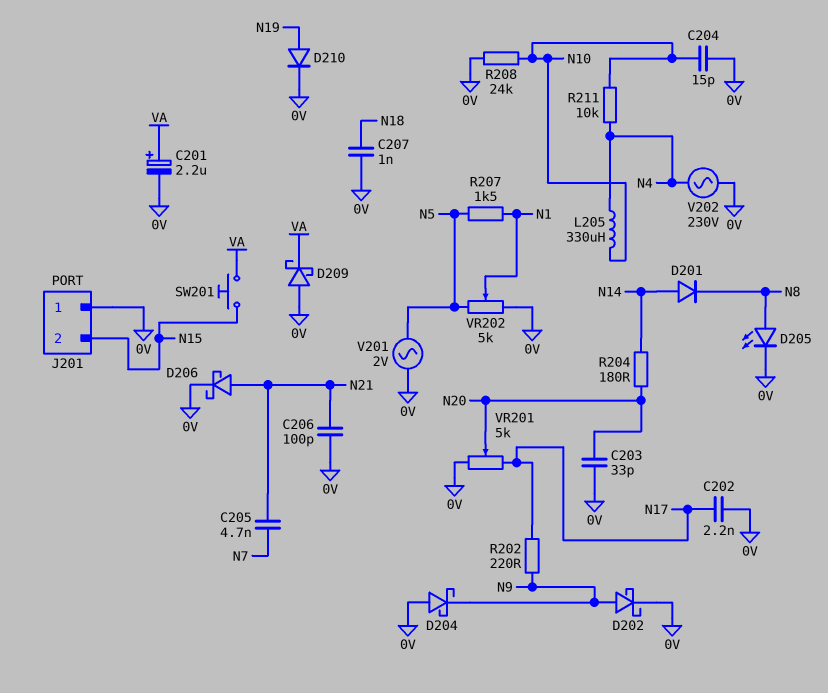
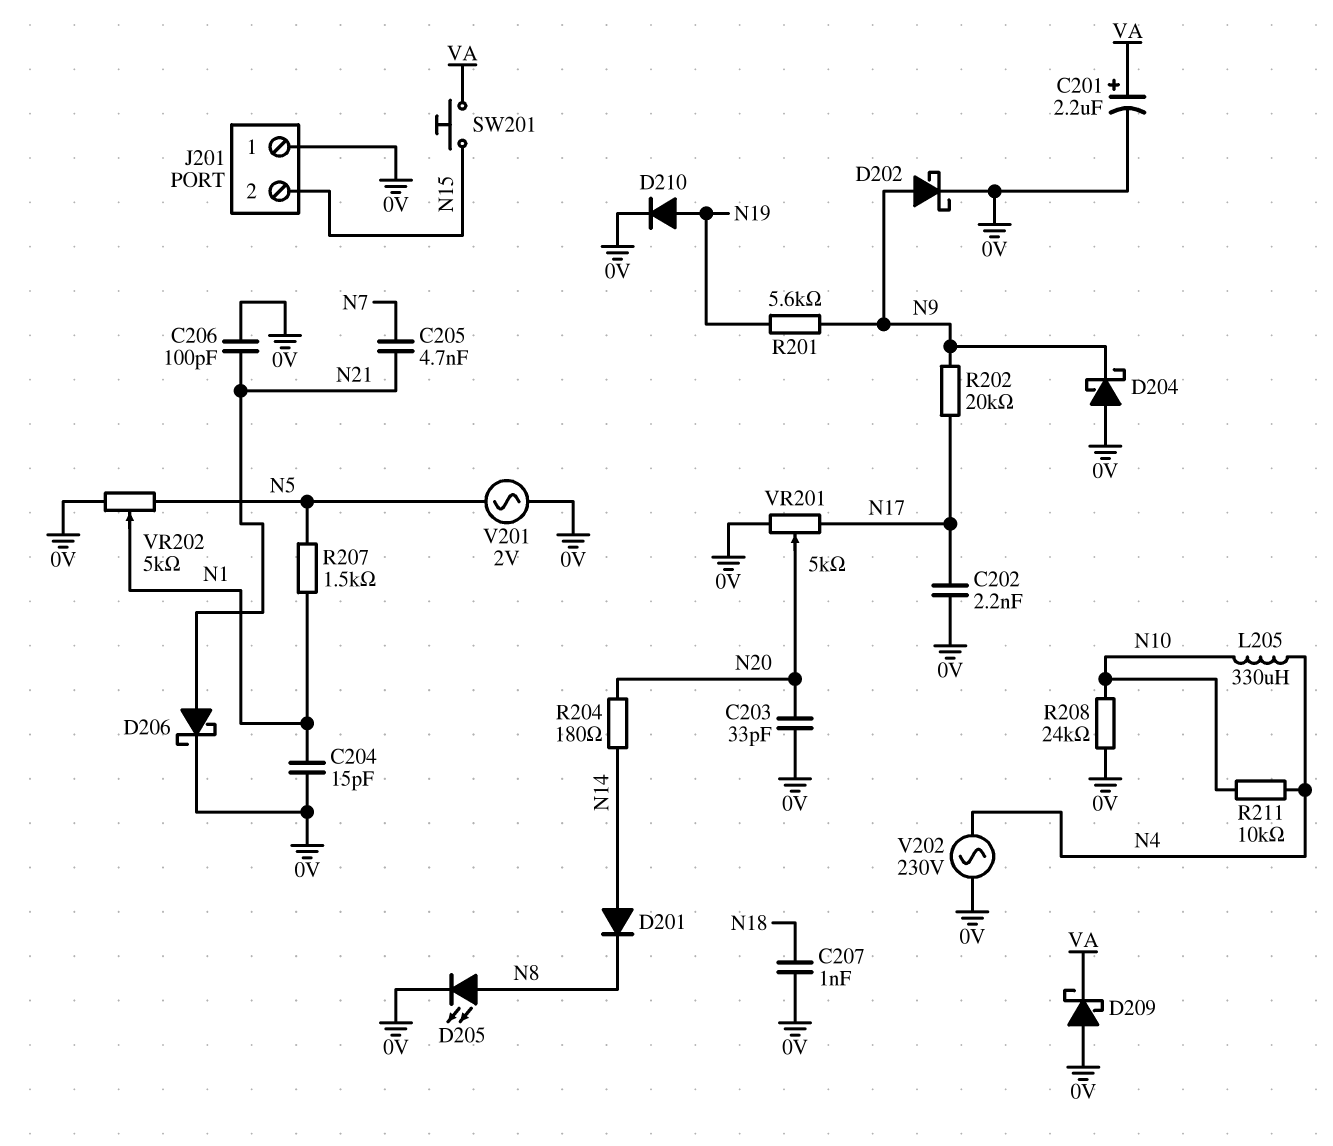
C204: 15pF (0V, N10) -> 15pF (0V, N1)
R201: none -> 5.6k (N9, N19)
R202: 220 (N9, N17) -> 20k (N9, N17)

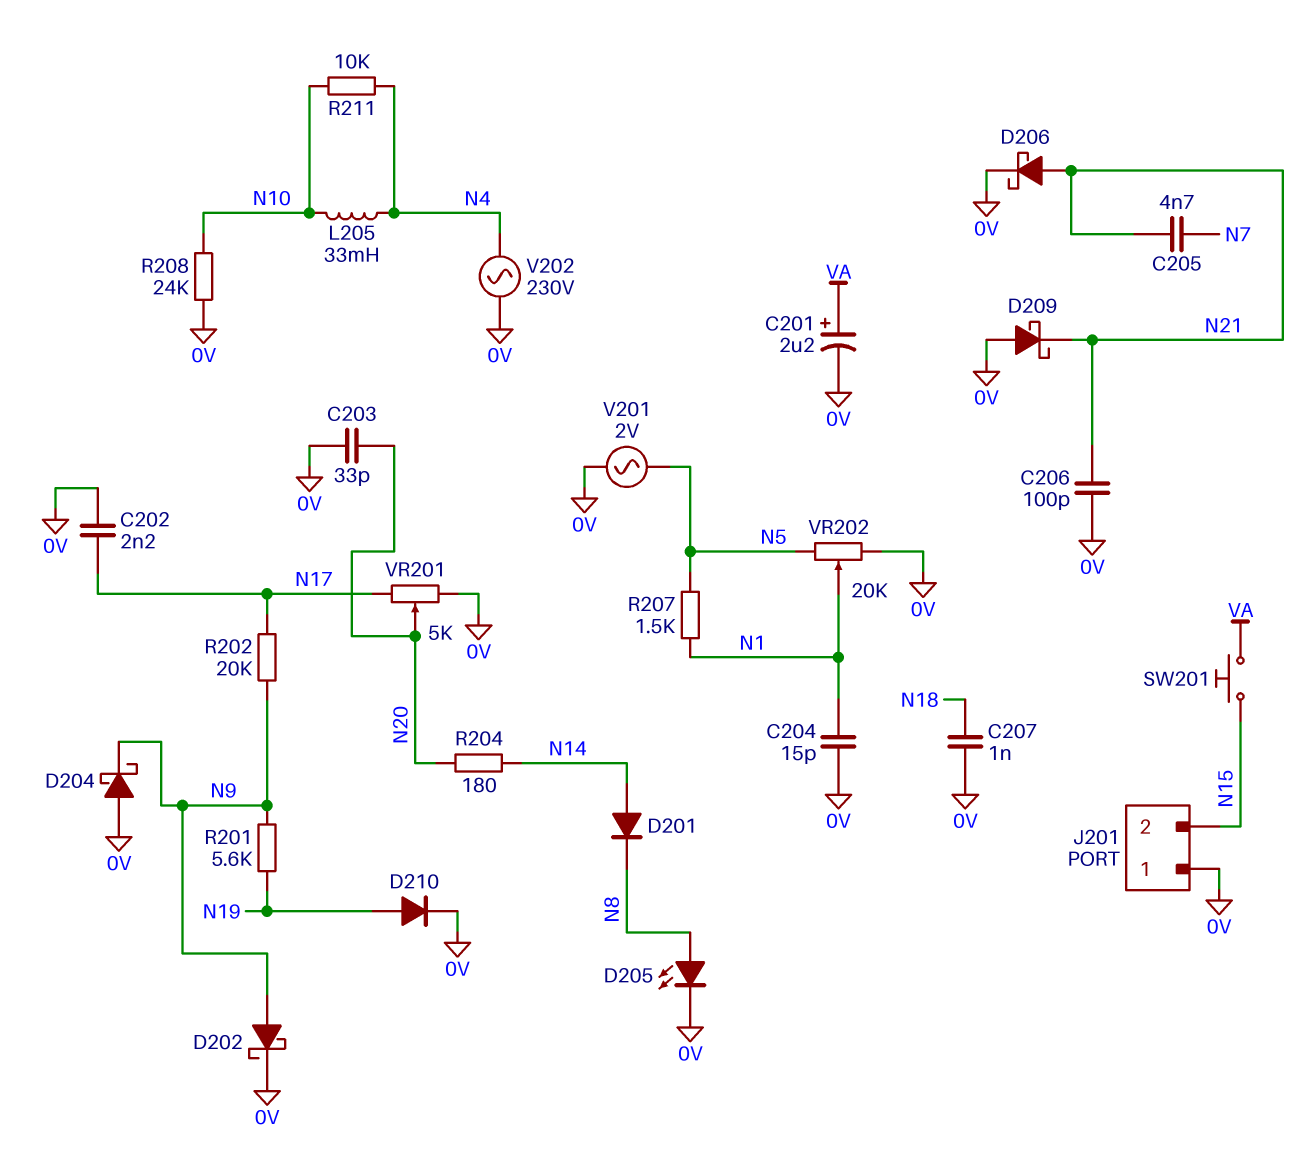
D209: schottky (A 0V, K VA) -> schottky (A 0V, K N21)
L205: 330uH (N4, N10) -> 33mH (N4, N10)
VR202: 5k (0V, N5, wiper N1) -> 20k (0V, N5, wiper N1)

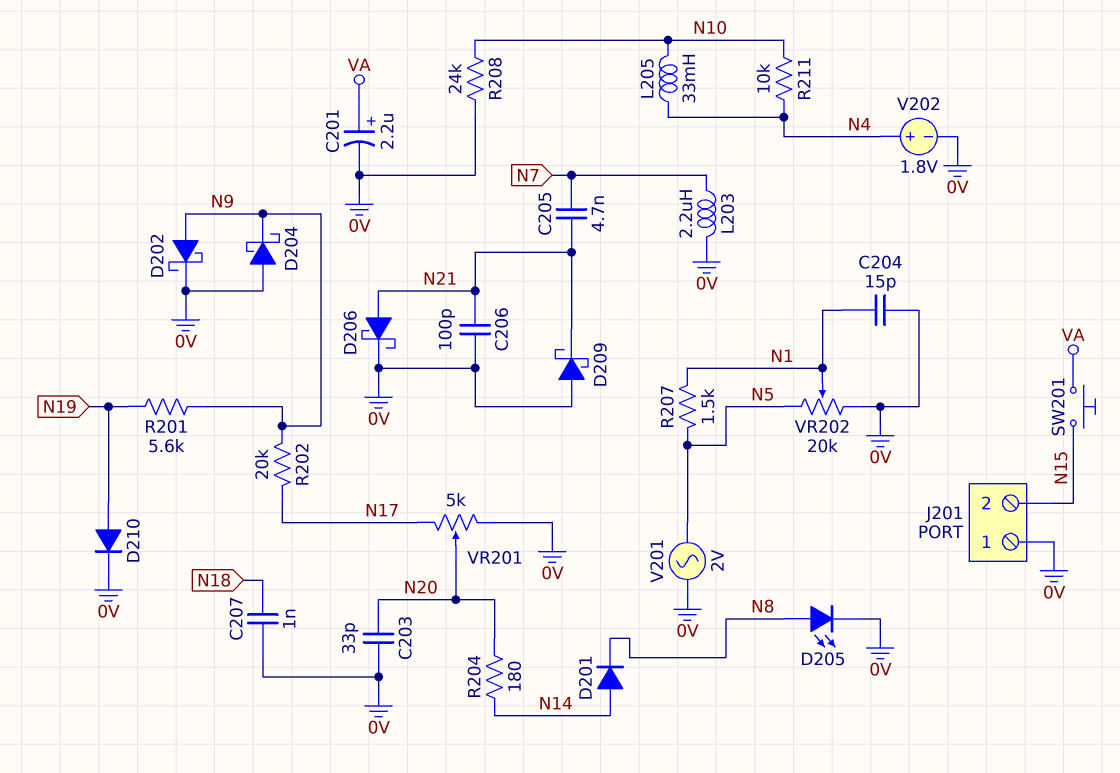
C202: 2.2nF (0V, N17) -> none
L203: none -> 2.2uH (0V, N7)
V202: AC 230V (0V, N4) -> 1.8V (plus N4, minus 0V)

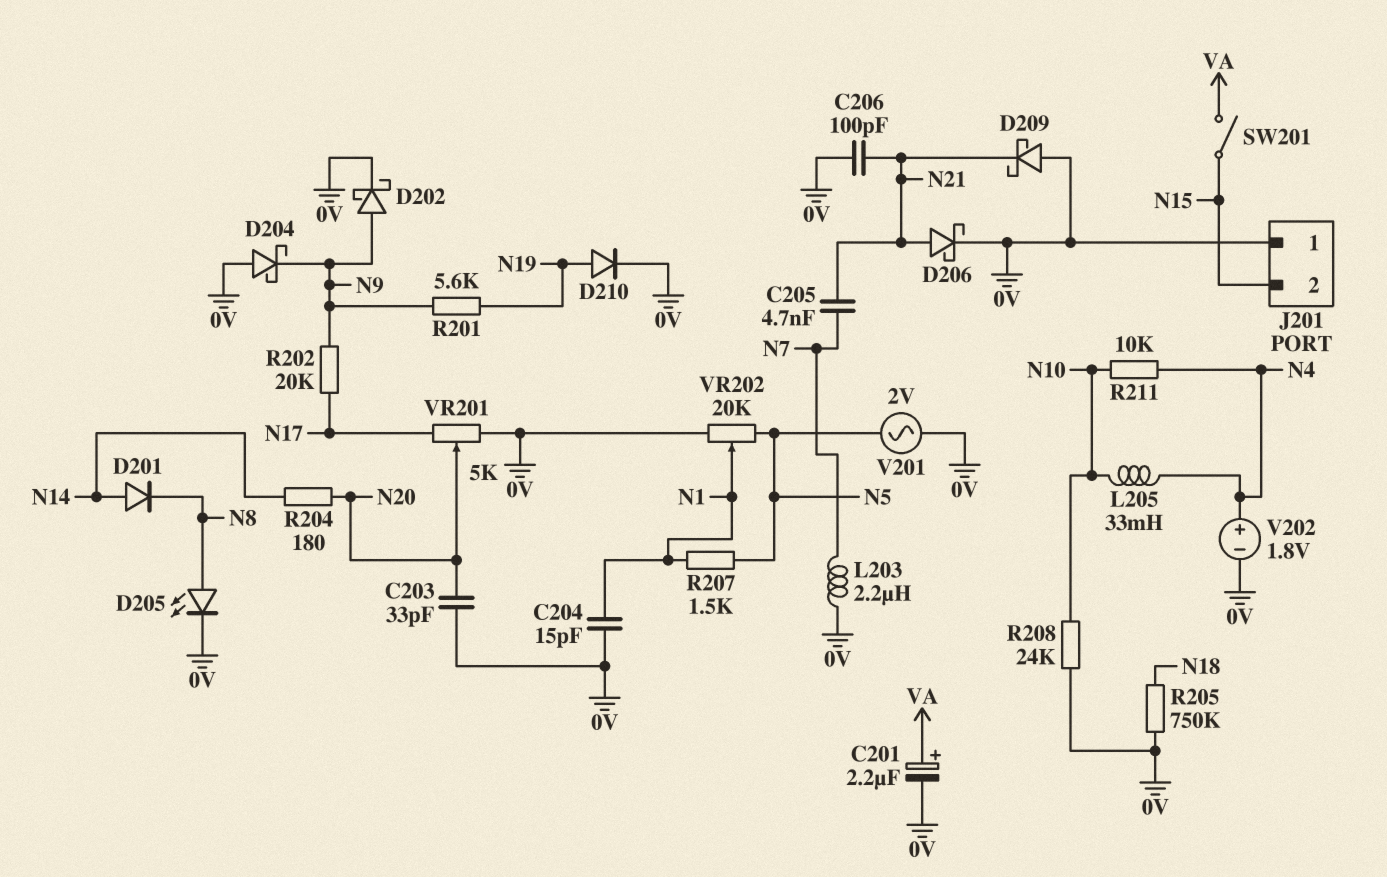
C207: 1nF (0V, N18) -> none
R205: none -> 750k (0V, N18)
SW201: button (N15, VA) -> switch (N15, VA)

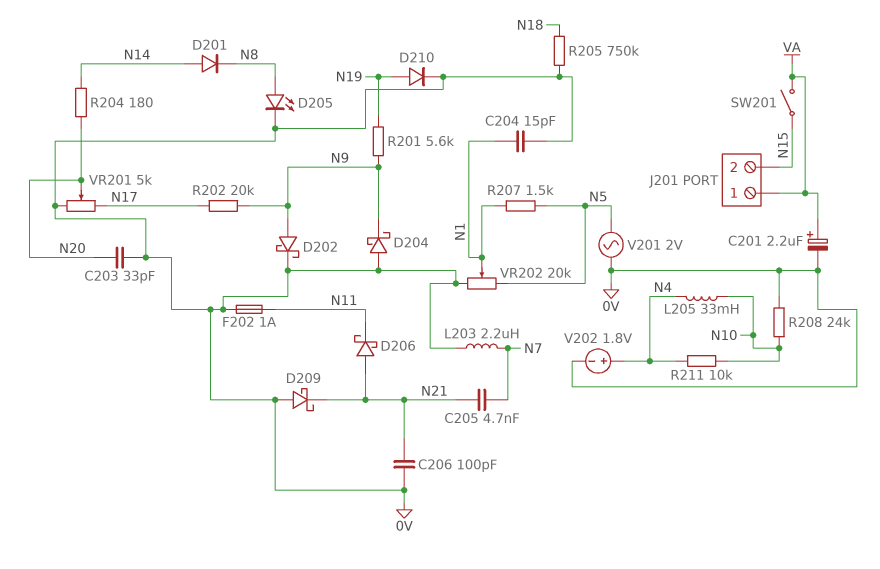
D206: schottky (A N21, K 0V) -> schottky (A N21, K N11)
F202: none -> 1A (0V, N11)
J201 pin 1: 0V -> VA

